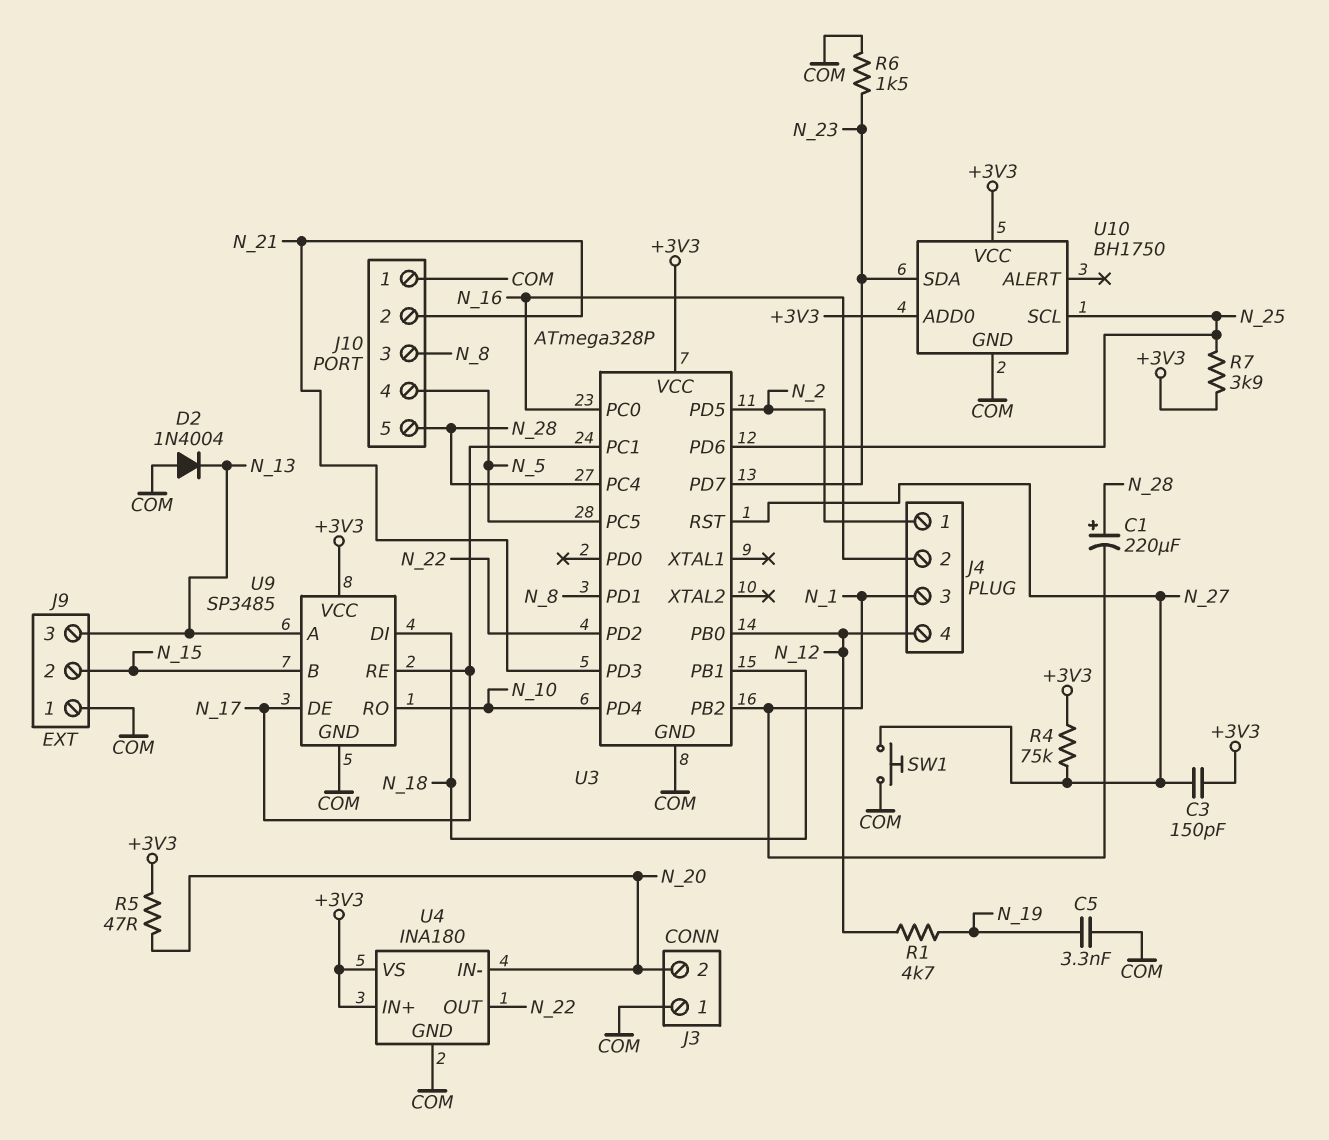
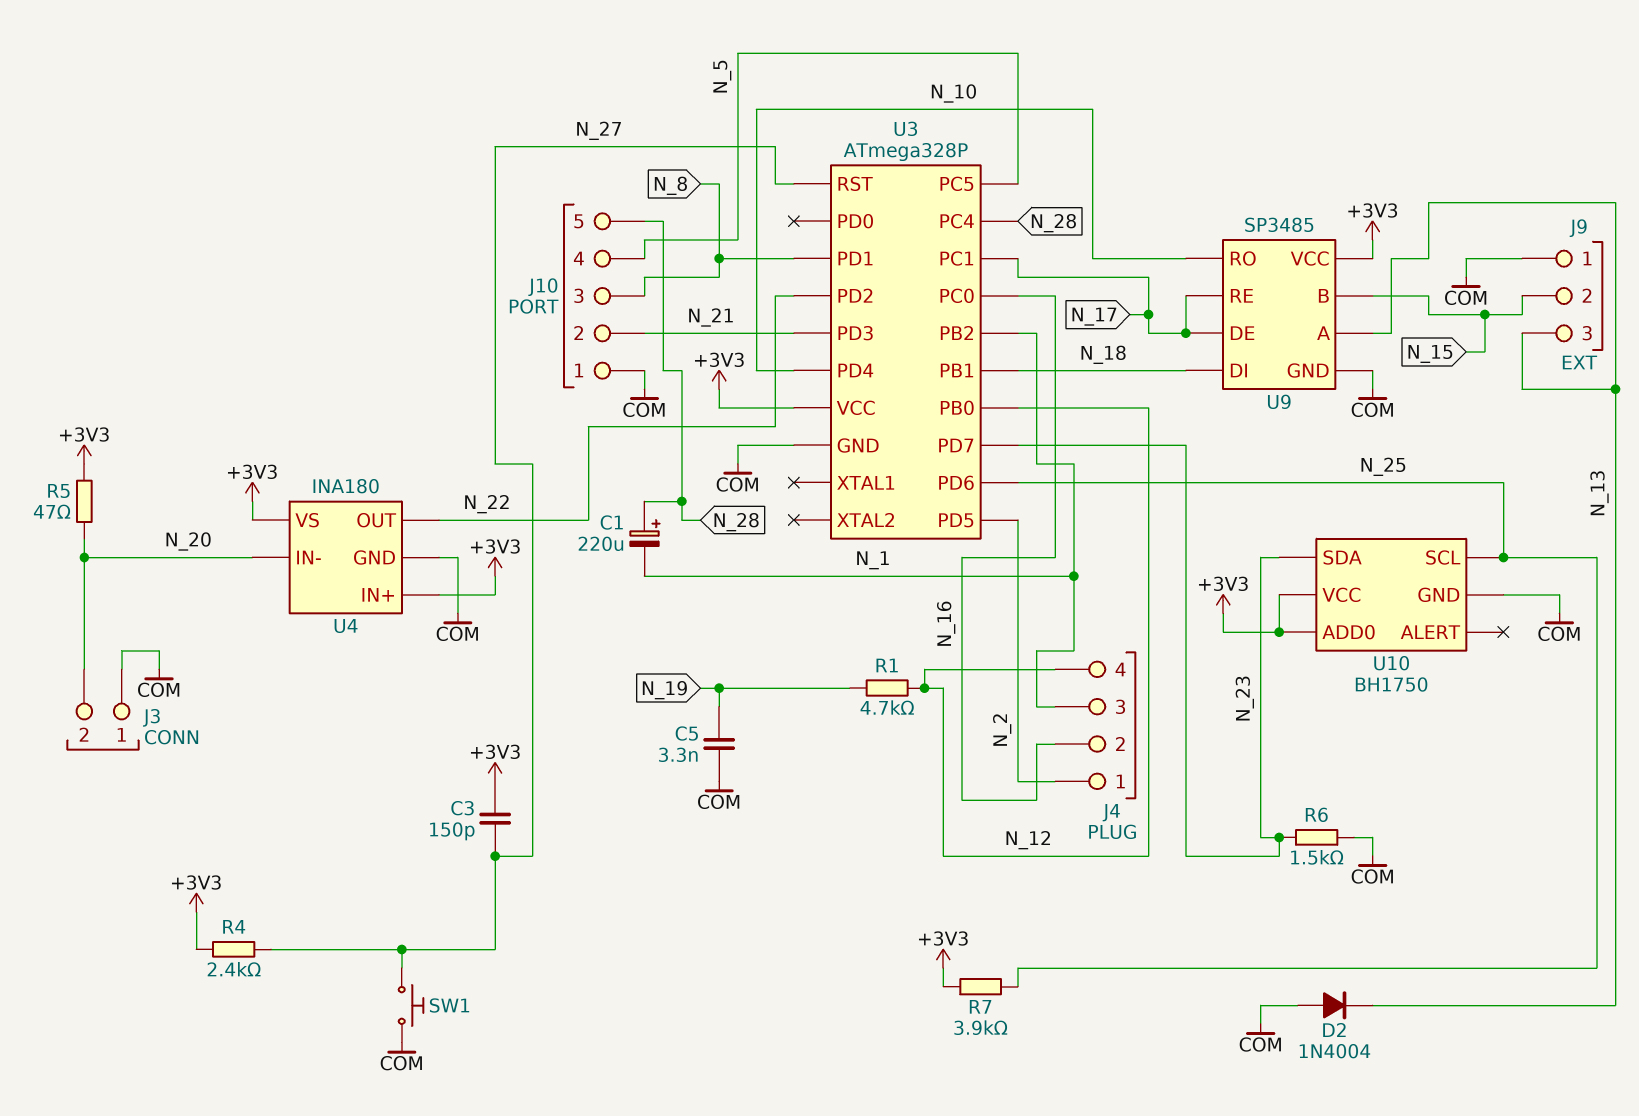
R4: 75k (+3V3, N_27) -> 2.4k (+3V3, N_27)

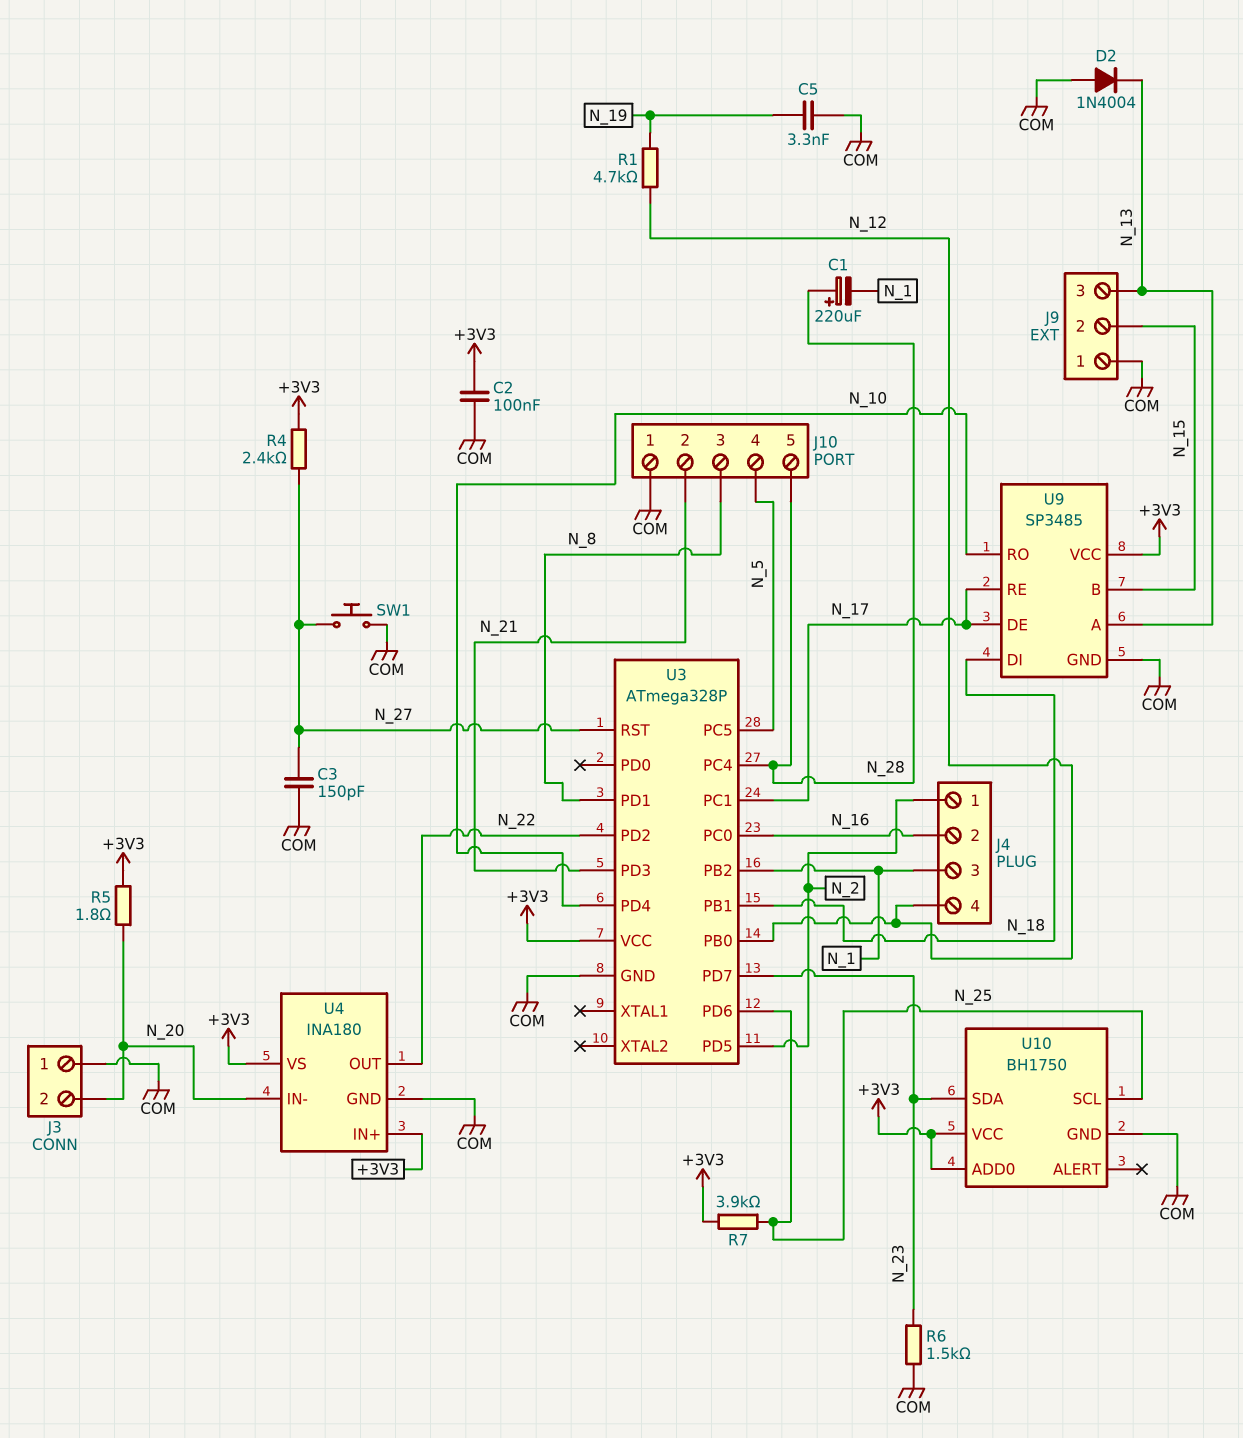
C2: none -> 100nF (+3V3, COM)
C3: 150pF (+3V3, N_27) -> 150pF (COM, N_27)
R5: 47 (+3V3, N_20) -> 1.8 (+3V3, N_20)

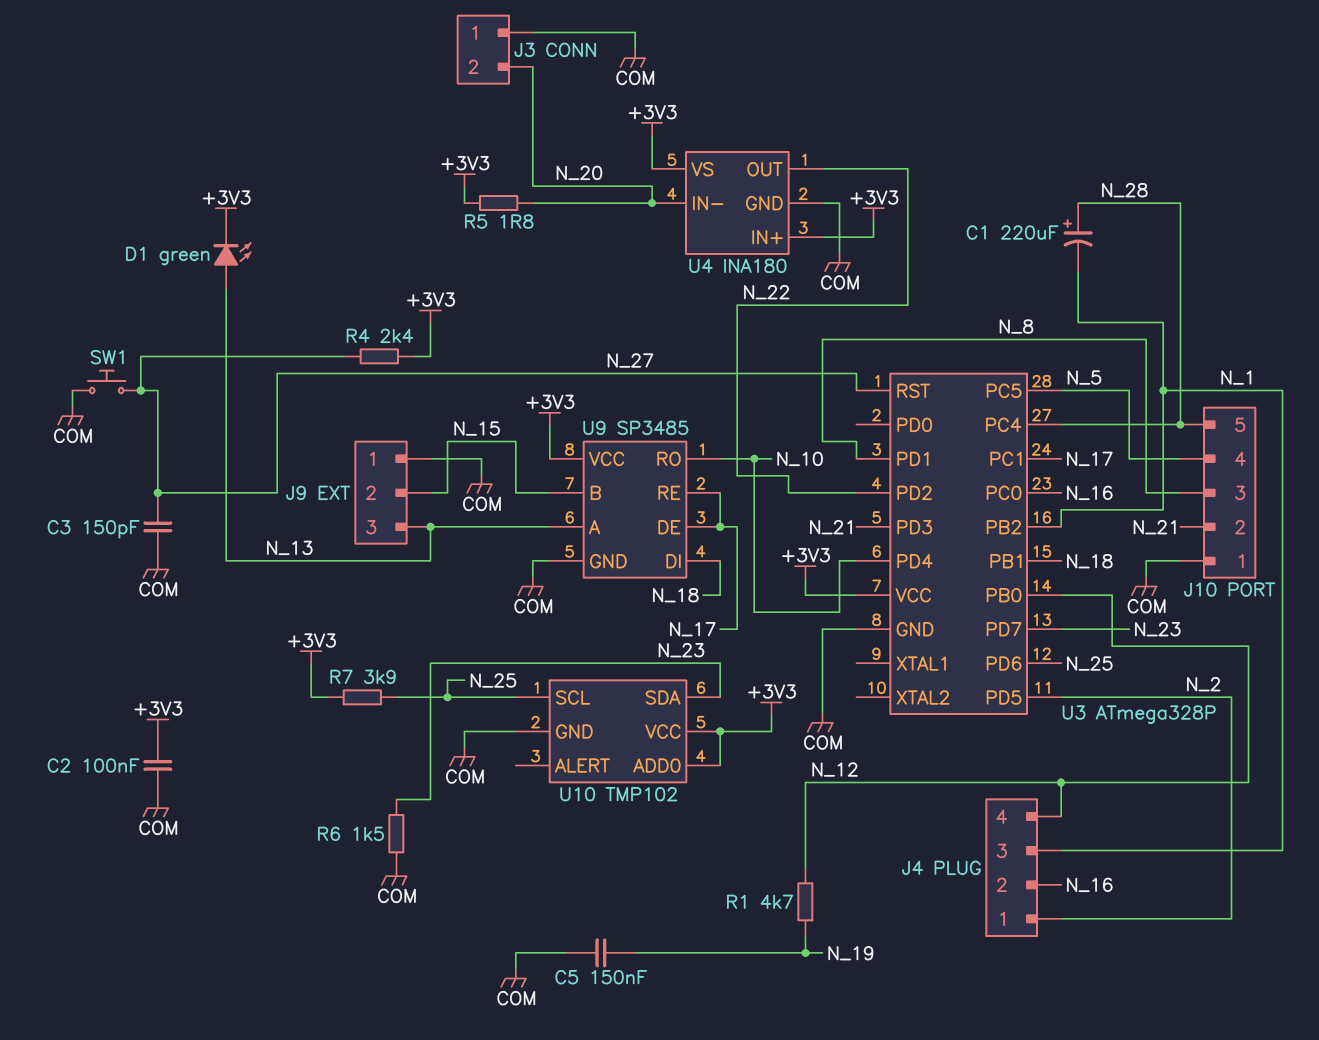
C5: 3.3nF (COM, N_19) -> 150nF (COM, N_19)
D1: none -> LED green (A N_13, K +3V3)
D2: diode 1N4004 (A COM, K N_13) -> none
U10: BH1750 -> TMP102

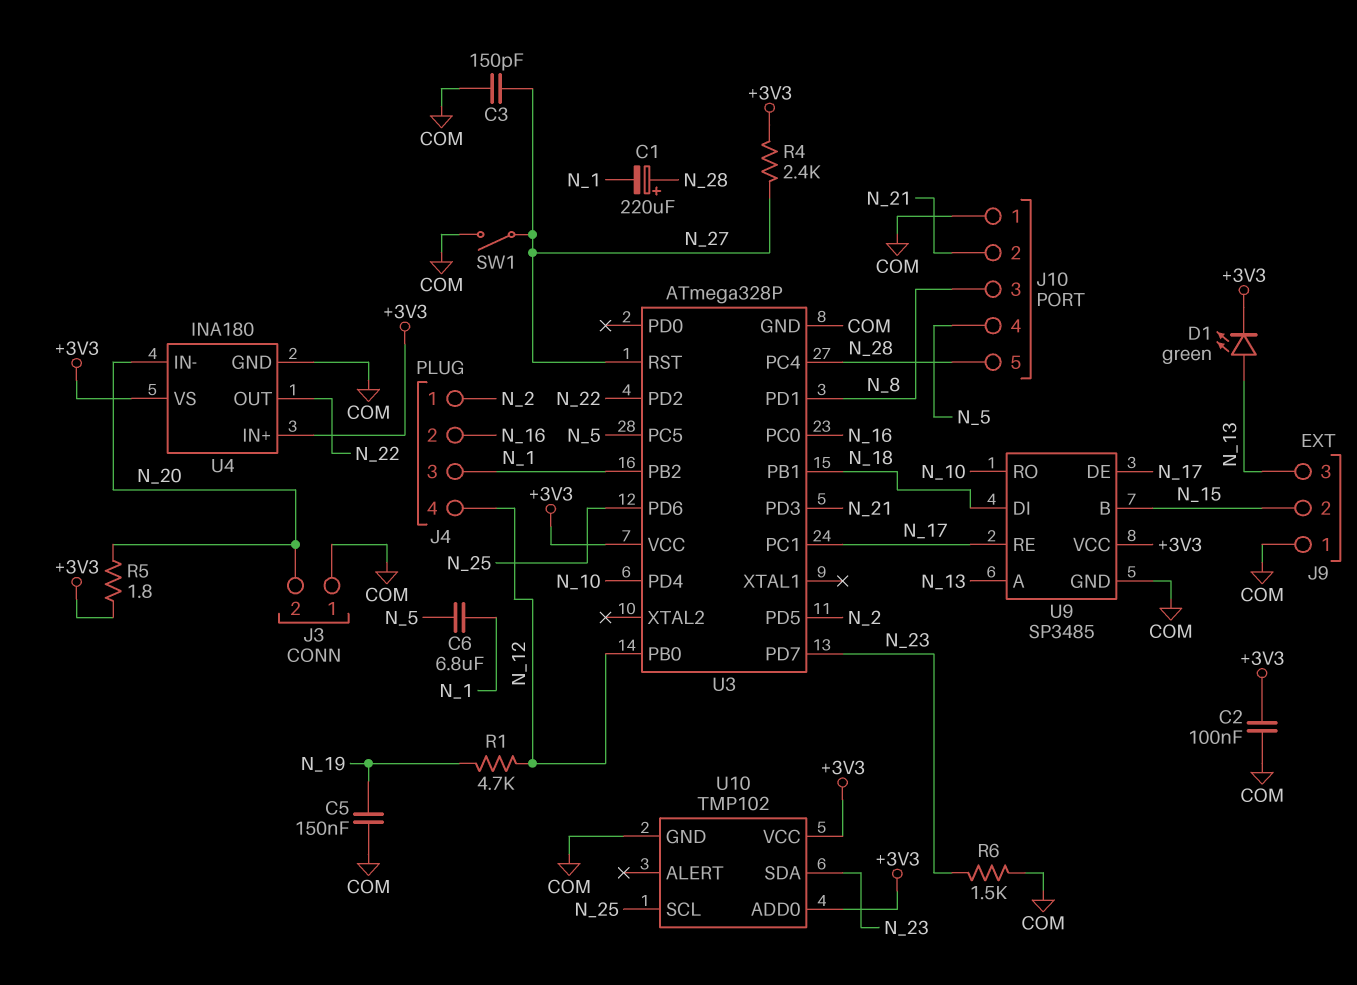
C6: none -> 6.8uF (N_1, N_5)
R7: 3.9k (+3V3, N_25) -> none
SW1: button (COM, N_27) -> switch (COM, N_27)

